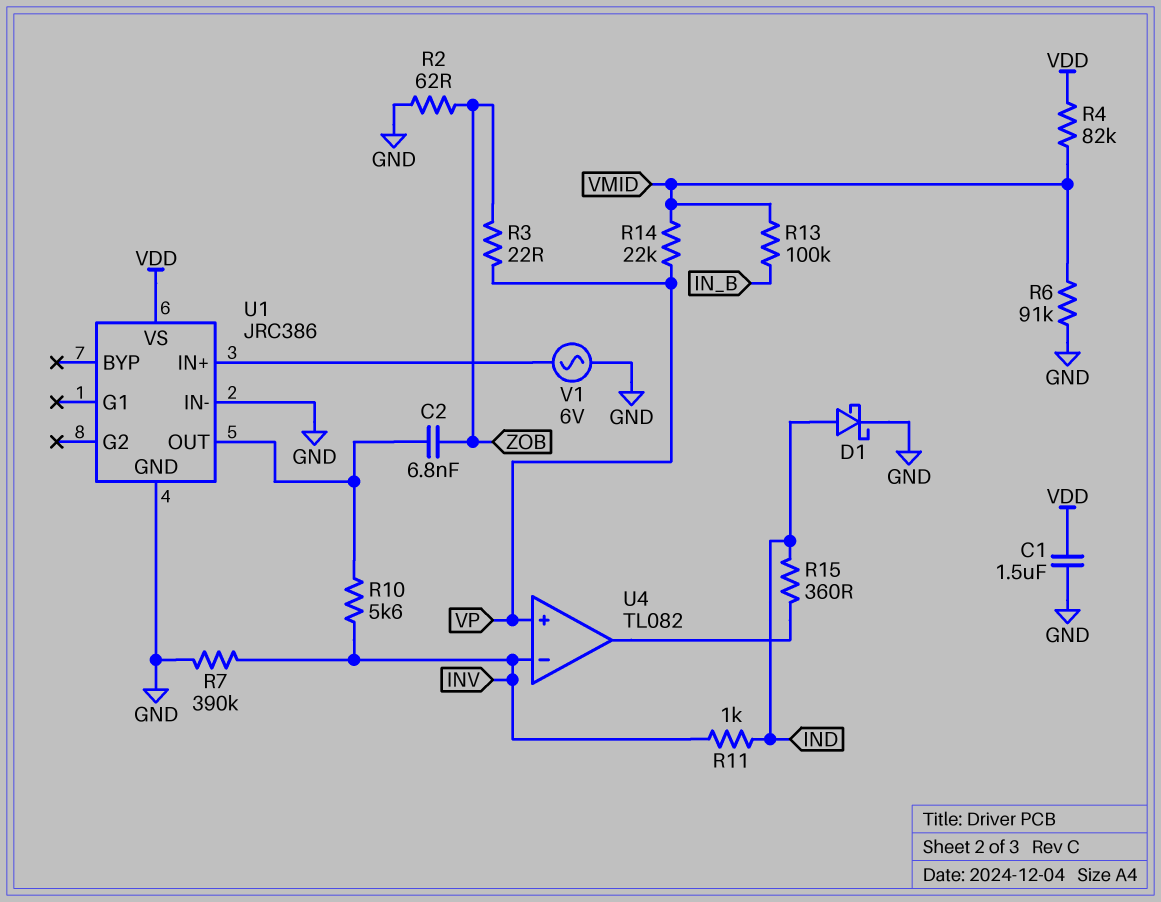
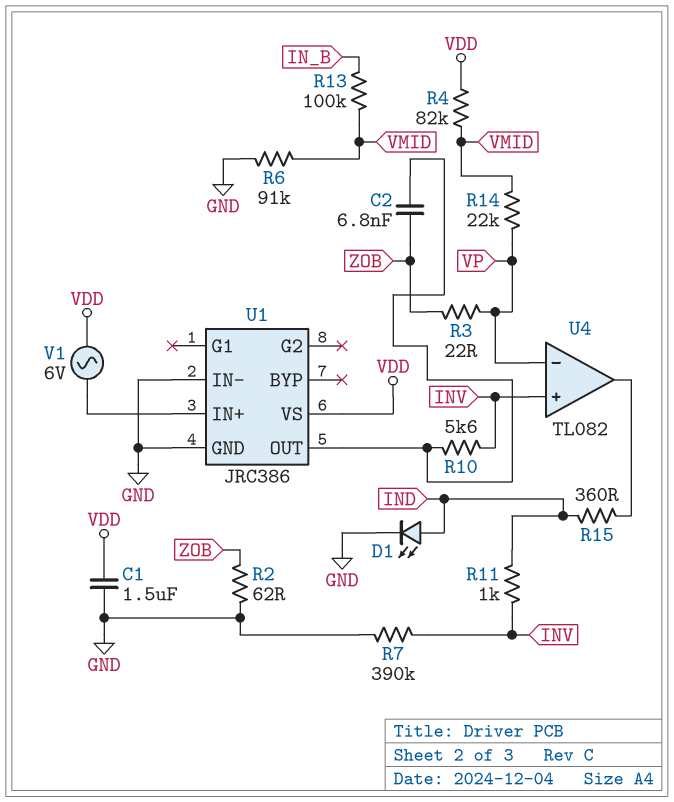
D1: schottky (A IND, K GND) -> LED (A IND, K GND)
U4 pin in+: VP -> INV
U4 pin in-: INV -> VP
V1: AC 6V (GND, U1/IN+) -> AC 6V (U1/IN+, VDD)

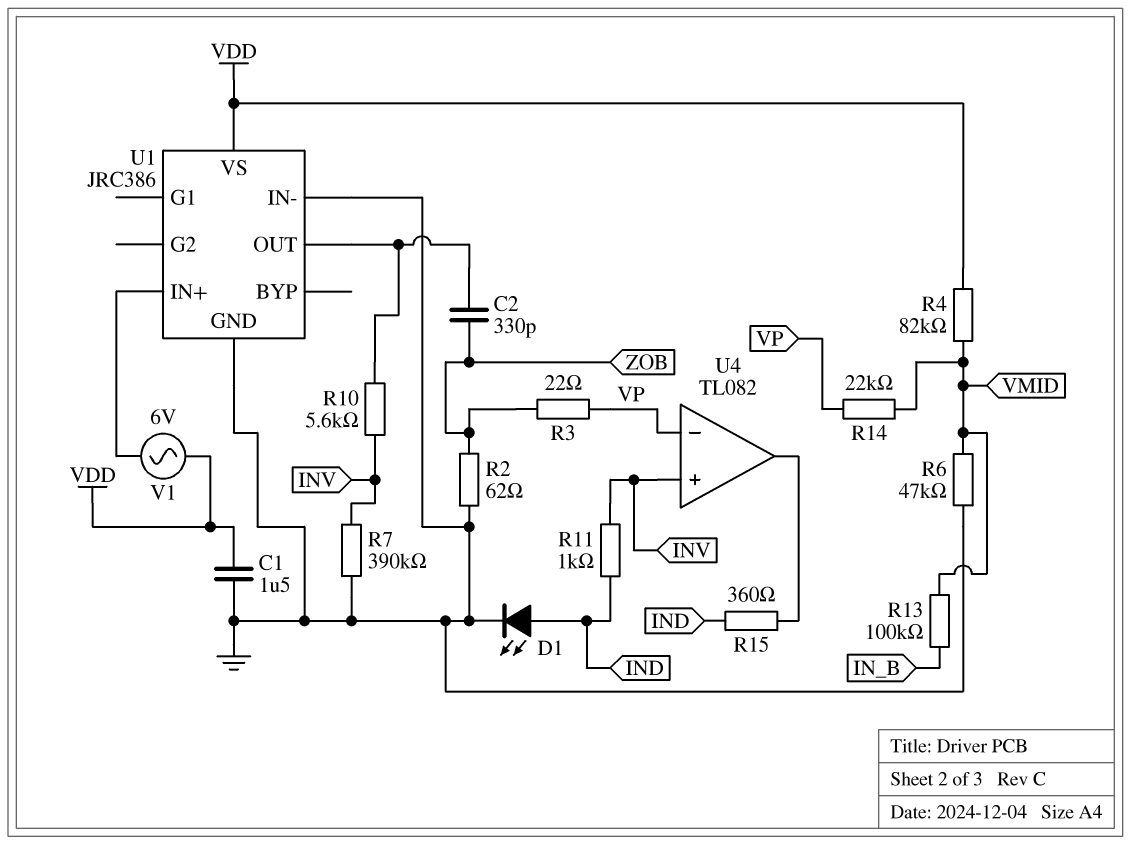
C2: 6.8nF (U1/OUT, ZOB) -> 330pF (U1/OUT, ZOB)
R6: 91k (GND, VMID) -> 47k (GND, VMID)

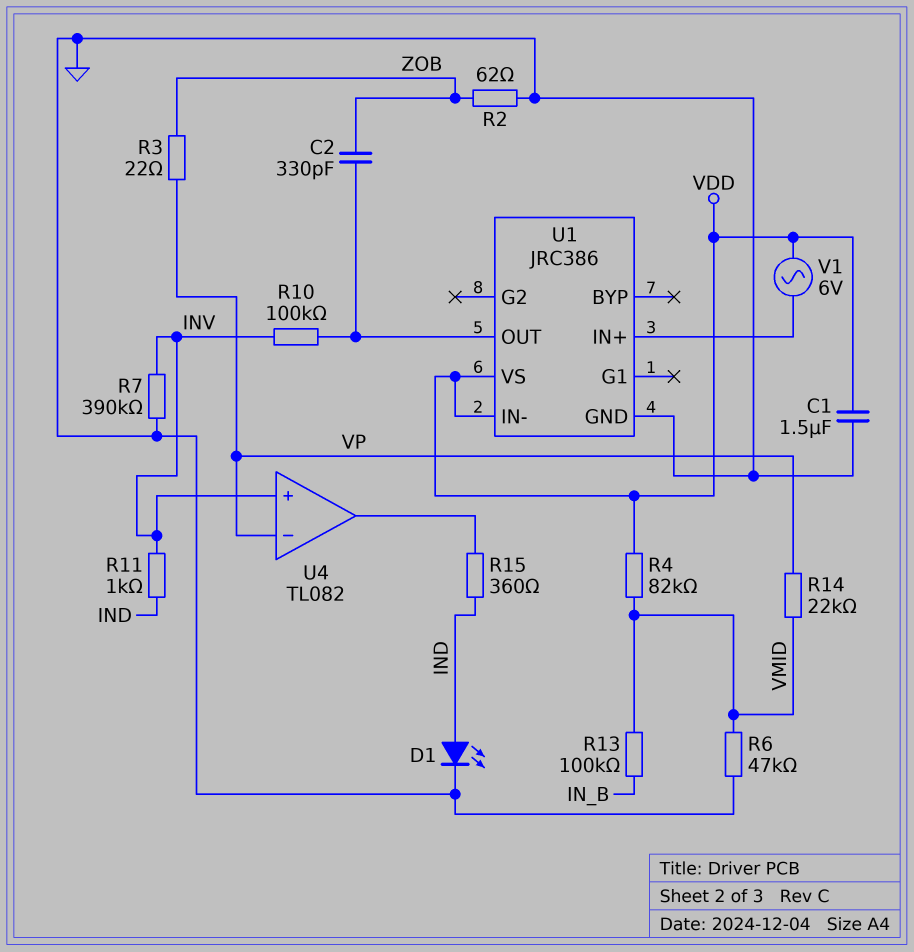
R10: 5.6k (INV, U1/OUT) -> 100k (INV, U1/OUT)
U1 pin IN-: GND -> VDD

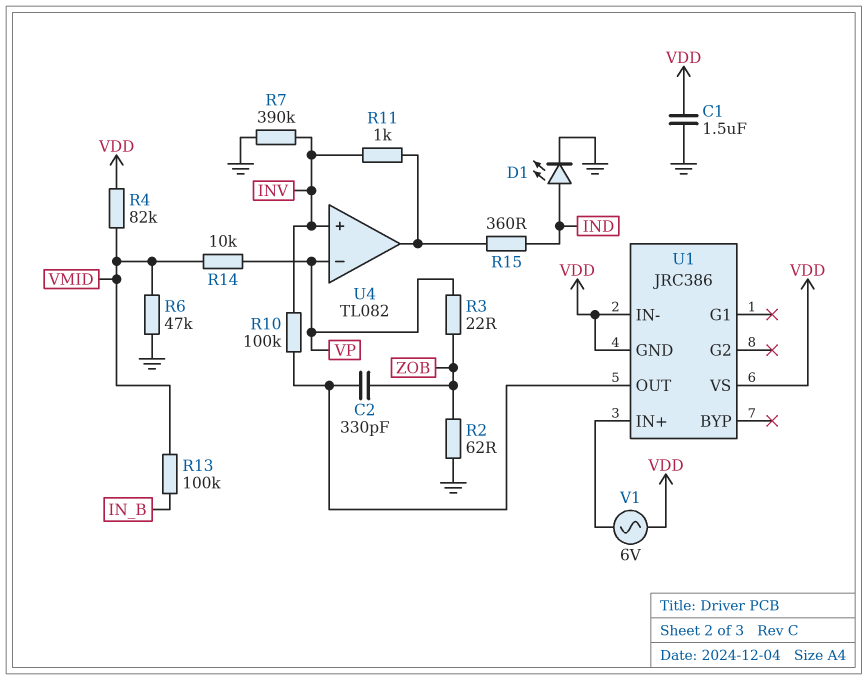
R11: 1k (IND, INV) -> 1k (INV, U4/out)
R14: 22k (VMID, VP) -> 10k (VMID, VP)
U1 pin GND: GND -> VDD

